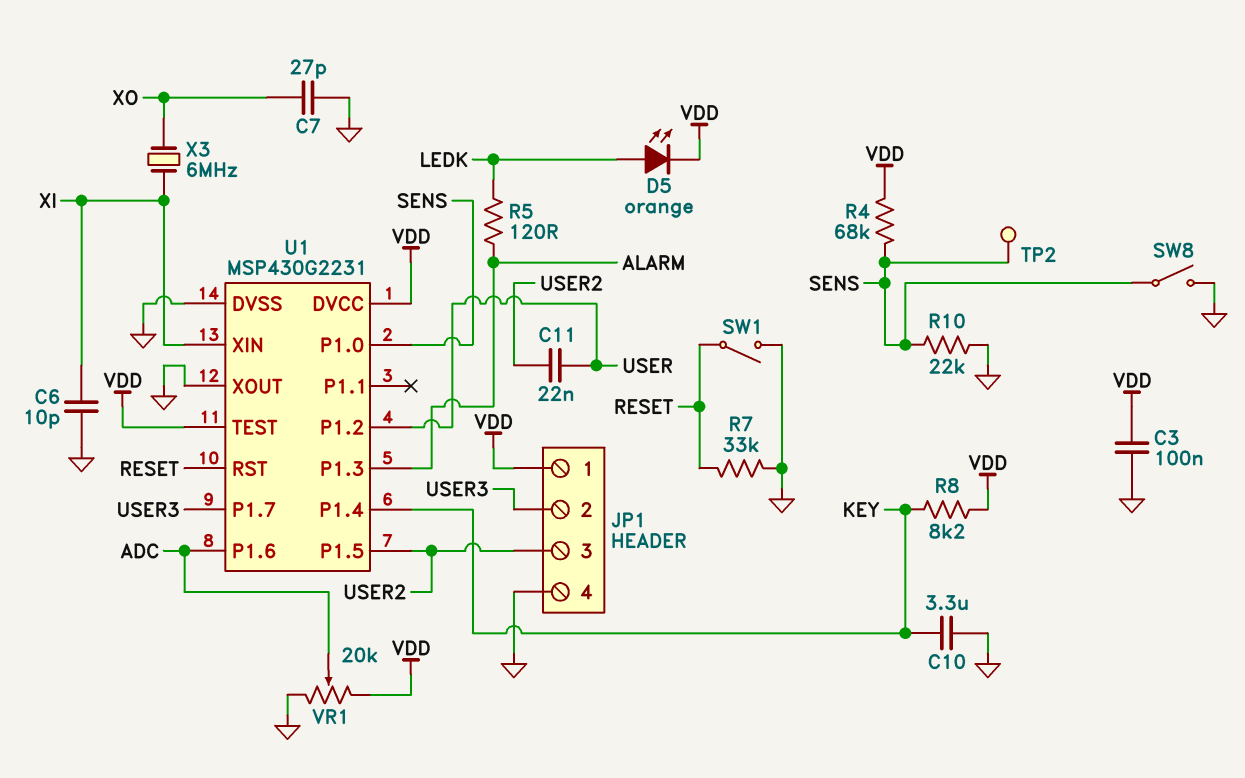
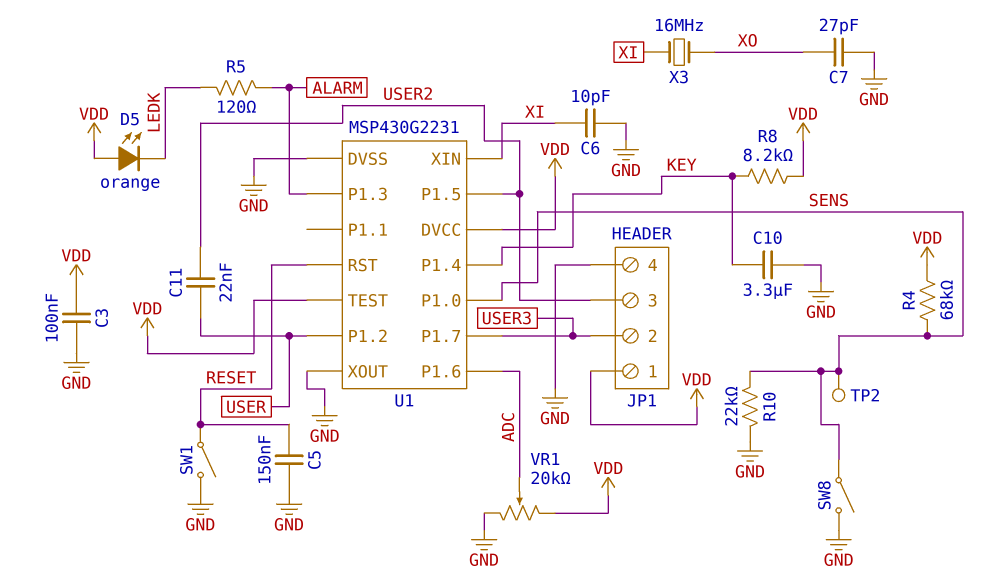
C5: none -> 150nF (GND, RESET)
D5: LED orange (A LEDK, K VDD) -> LED orange (A VDD, K LEDK)
R7: 33k (GND, RESET) -> none
X3: 6MHz (XI, XO) -> 16MHz (XI, XO)

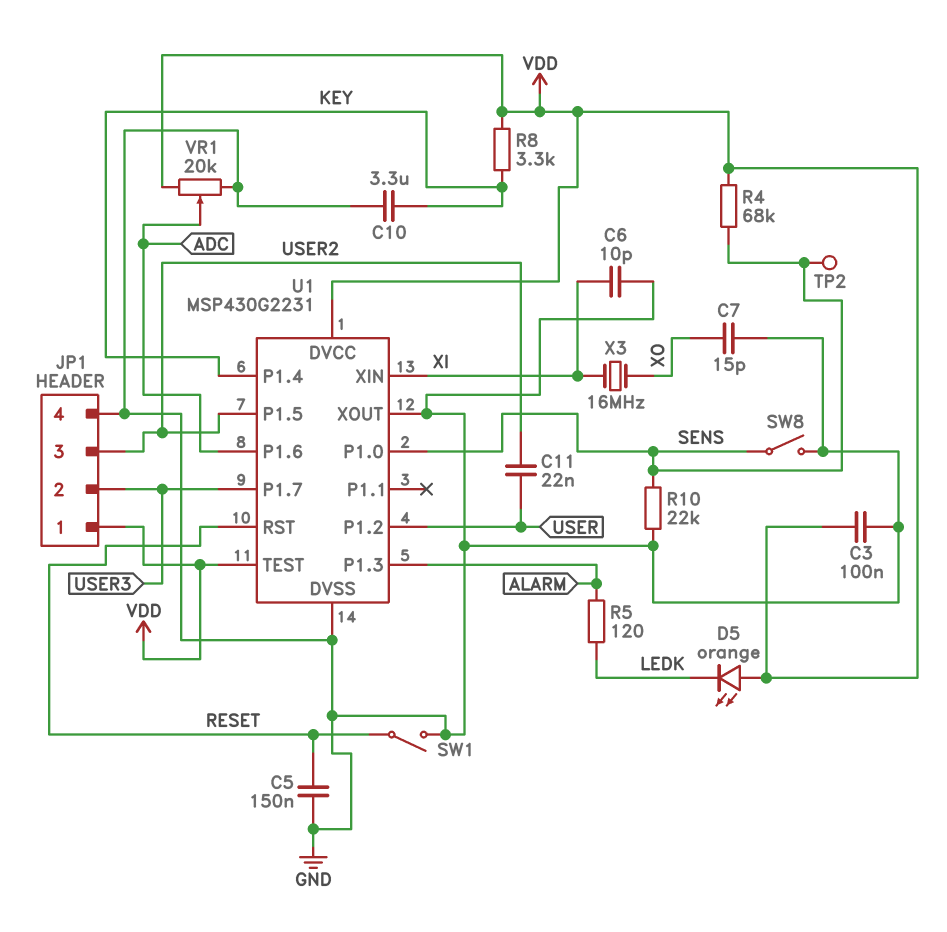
C7: 27pF (GND, XO) -> 15pF (GND, XO)
R8: 8.2k (KEY, VDD) -> 3.3k (KEY, VDD)

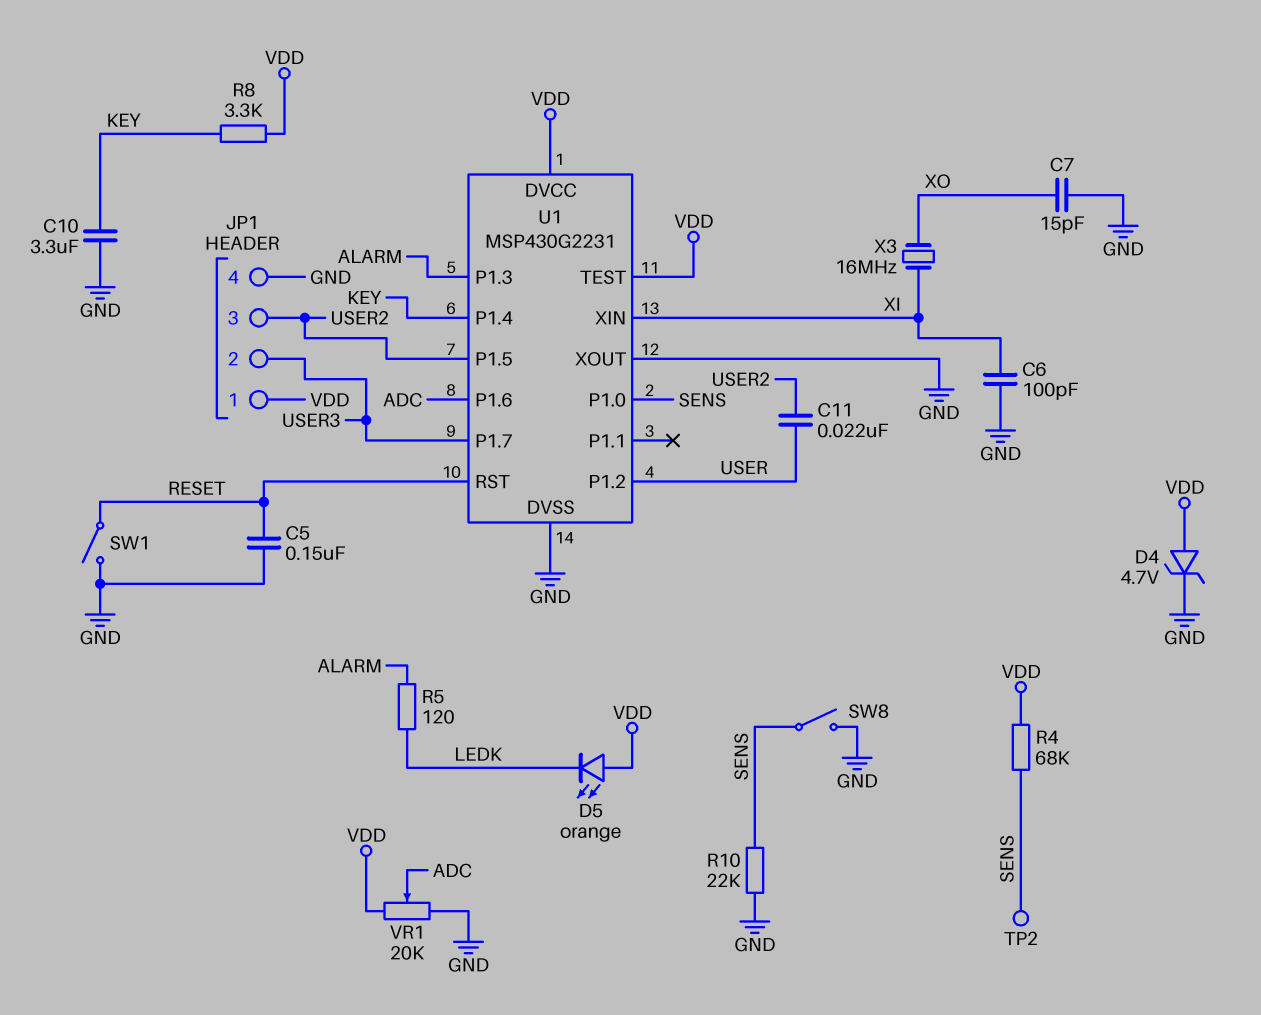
C3: 100nF (GND, VDD) -> none
C6: 10pF (GND, XI) -> 100pF (GND, XI)
D4: none -> zener 4.7V (A VDD, K GND)

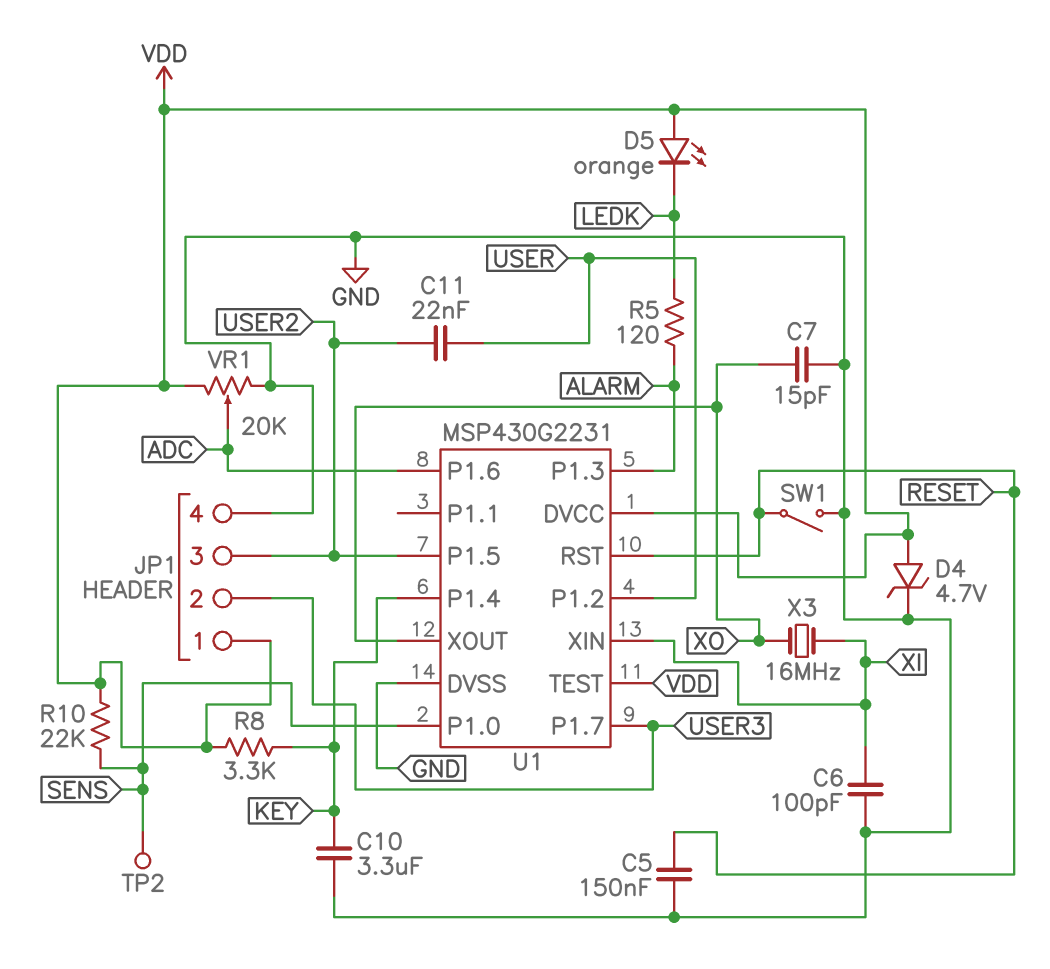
R4: 68k (SENS, VDD) -> none
R10: 22k (GND, SENS) -> 22k (SENS, VDD)
SW8: switch (GND, SENS) -> none
U1 pin XOUT: GND -> XO

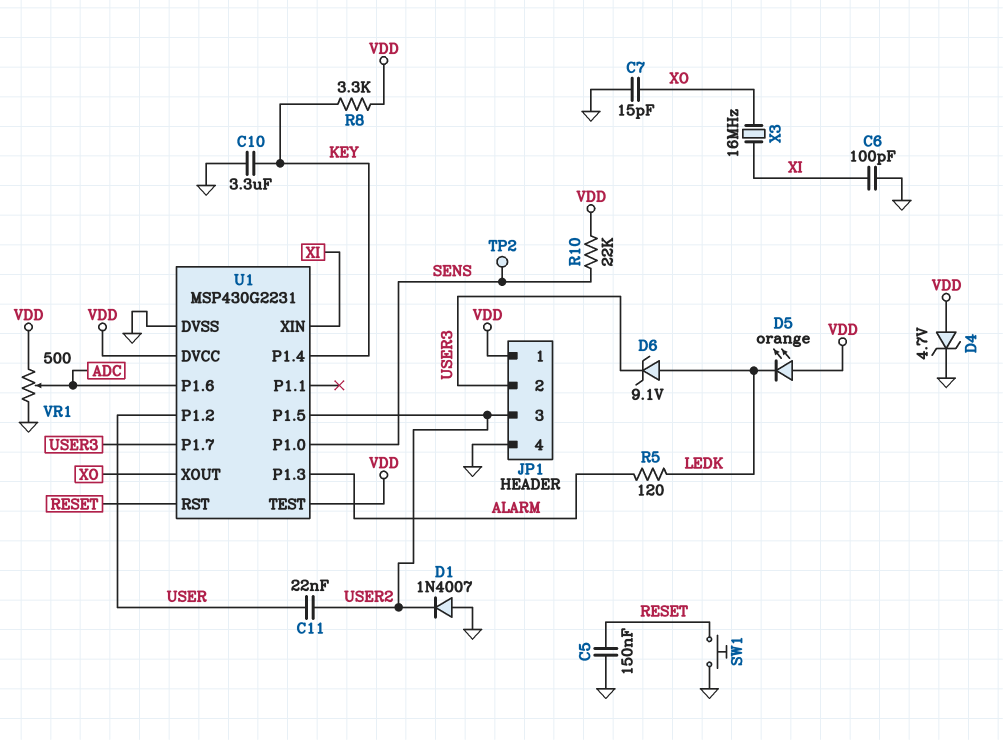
D1: none -> diode 1N4007 (A GND, K USER2)
D6: none -> zener 9.1V (A LEDK, K USER3)
SW1: switch (GND, RESET) -> button (GND, RESET)
VR1: 20k (GND, VDD, wiper ADC) -> 500 (GND, VDD, wiper ADC)

